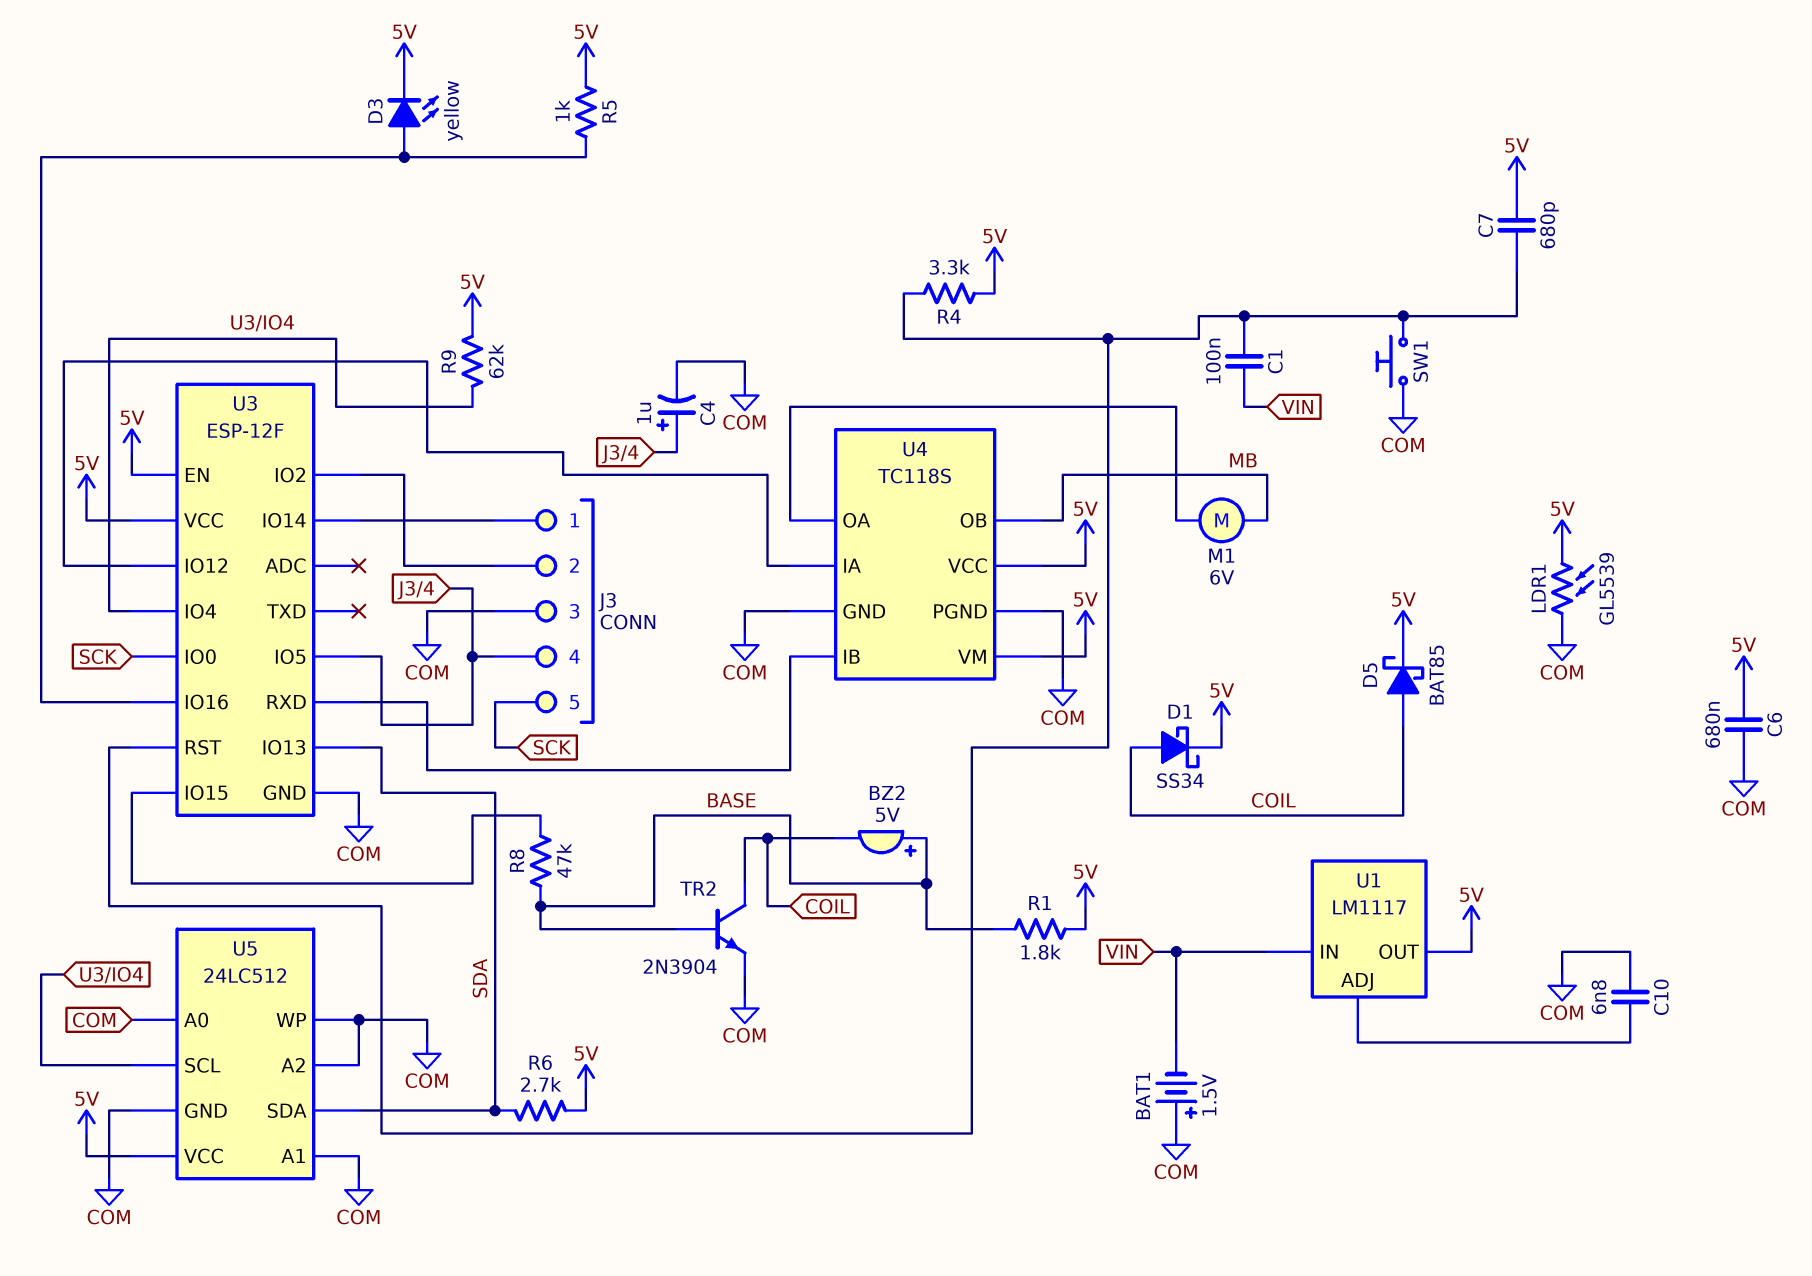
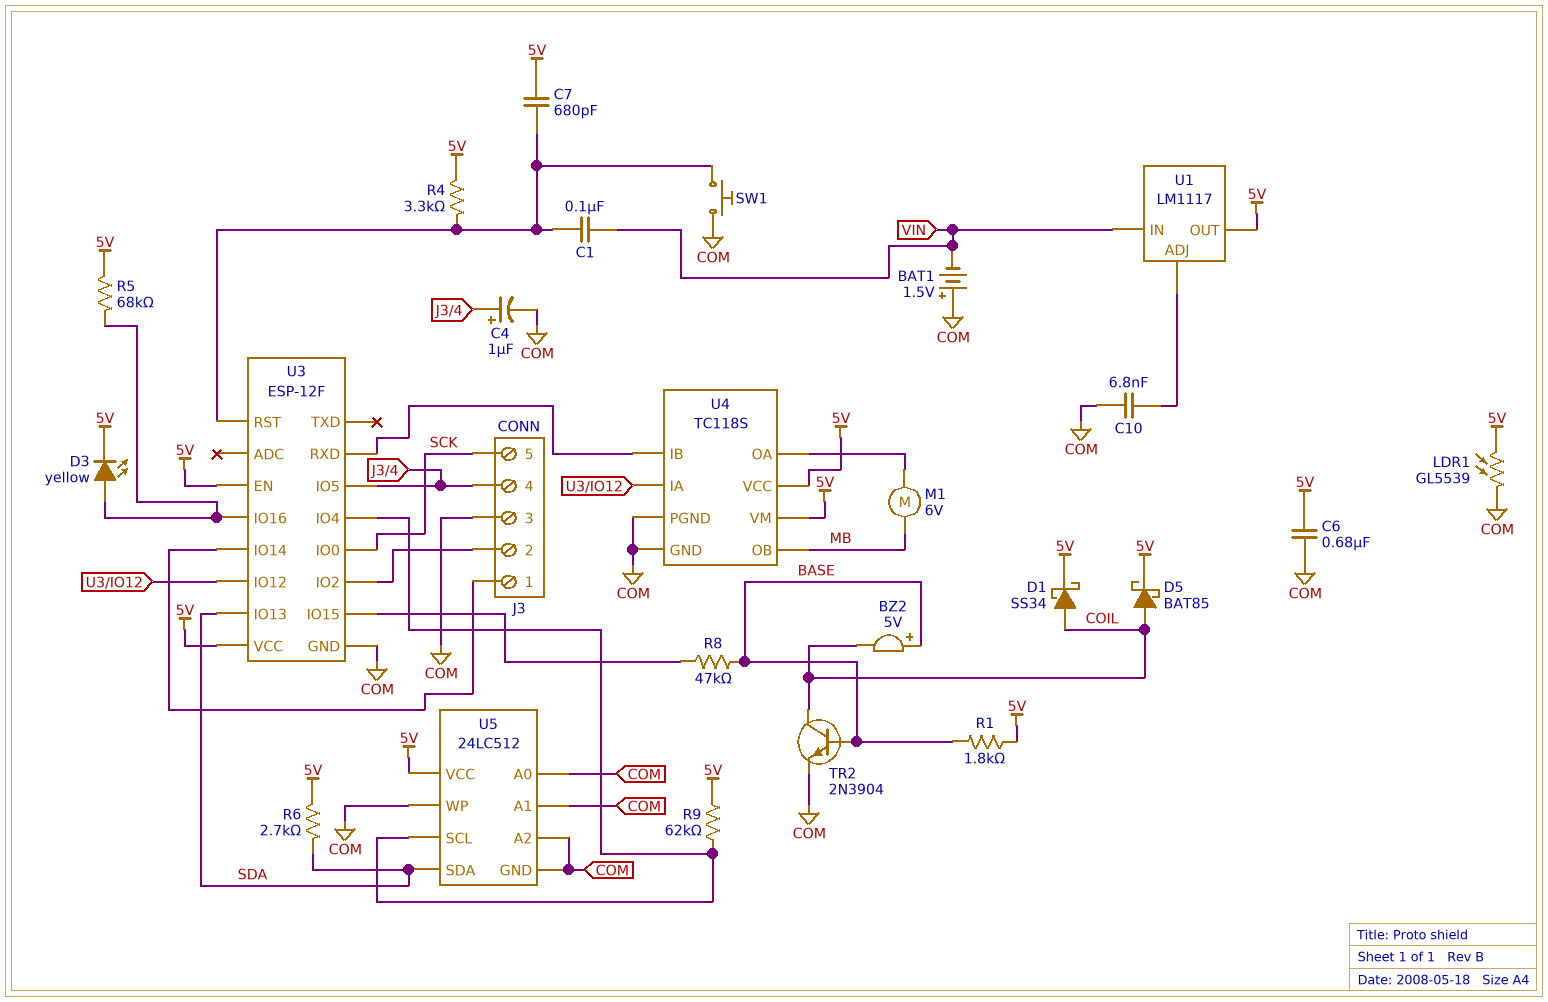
R5: 1k (5V, U3/IO16) -> 68k (5V, U3/IO16)

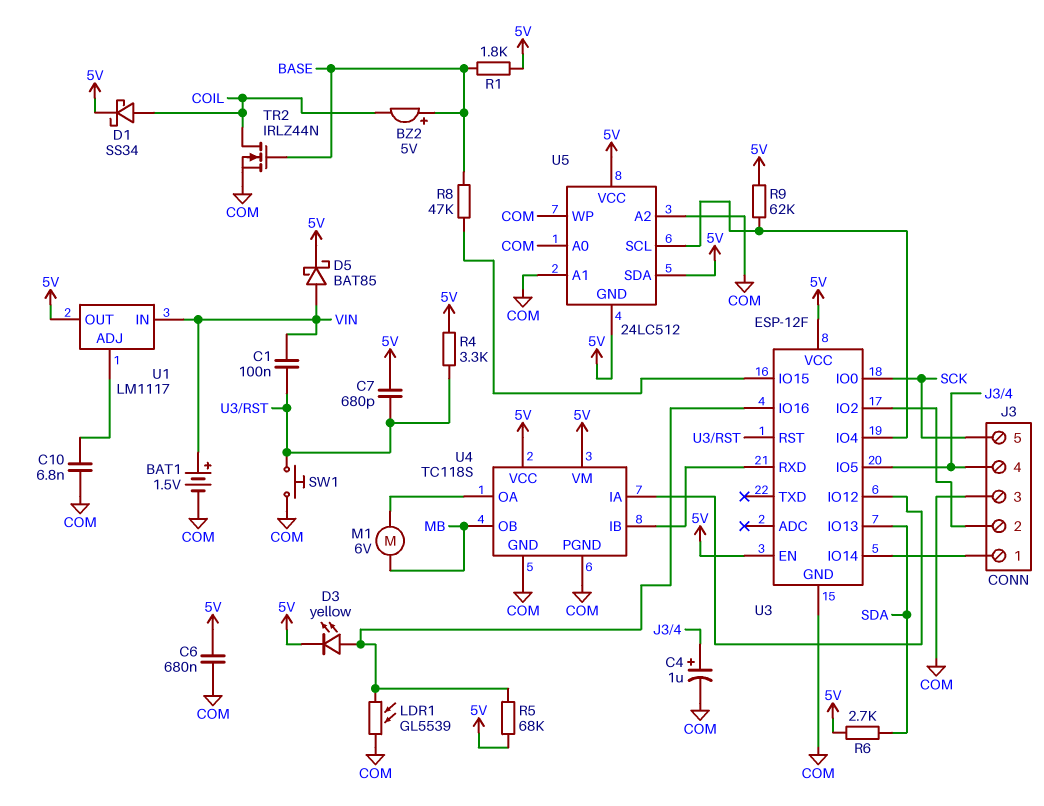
BAT1: 1.5V (plus COM, minus VIN) -> 1.5V (plus VIN, minus COM)
D5: schottky BAT85 (A COIL, K 5V) -> schottky BAT85 (A VIN, K 5V)
LDR1: GL5539 (5V, COM) -> GL5539 (COM, U3/IO16)
TR2: NPN 2N3904 (B BASE, C COIL, E COM) -> NMOS IRLZ44N (G BASE, D COIL, S COM)
U5 pin GND: COM -> 5V
U5 pin SDA: SDA -> 5V

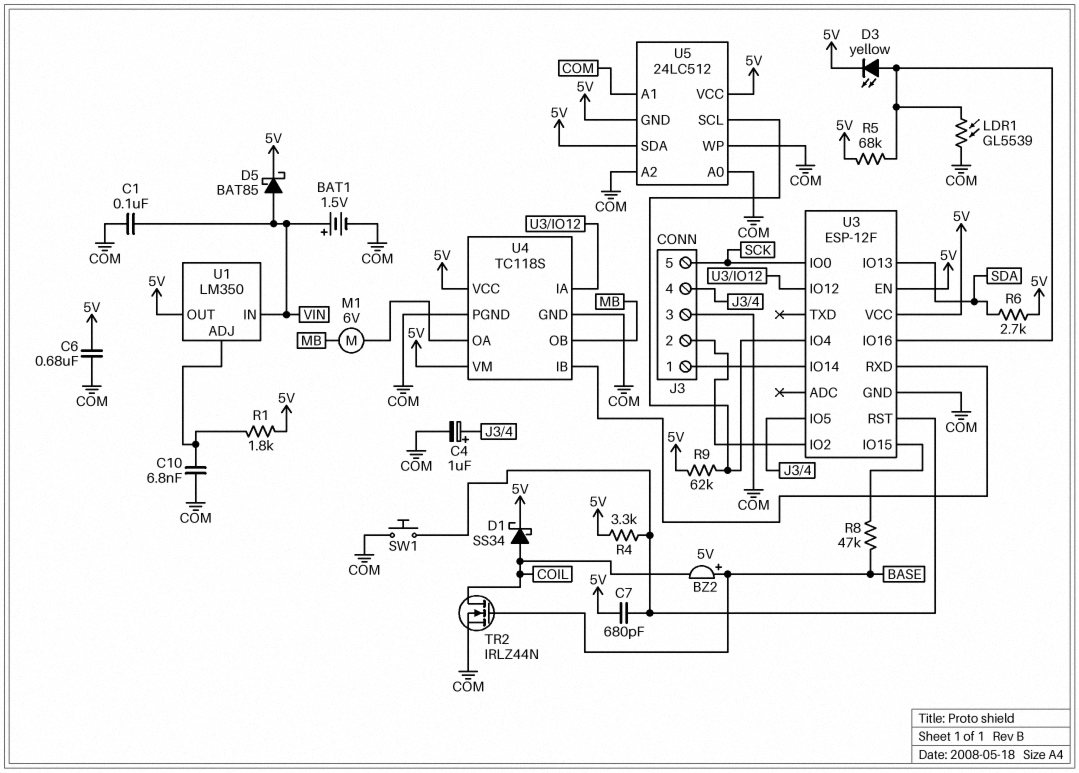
C1: 100nF (U3/RST, VIN) -> 100nF (COM, VIN)
R1: 1.8k (5V, BASE) -> 1.8k (5V, U1/ADJ)
U1: LM1117 -> LM350

